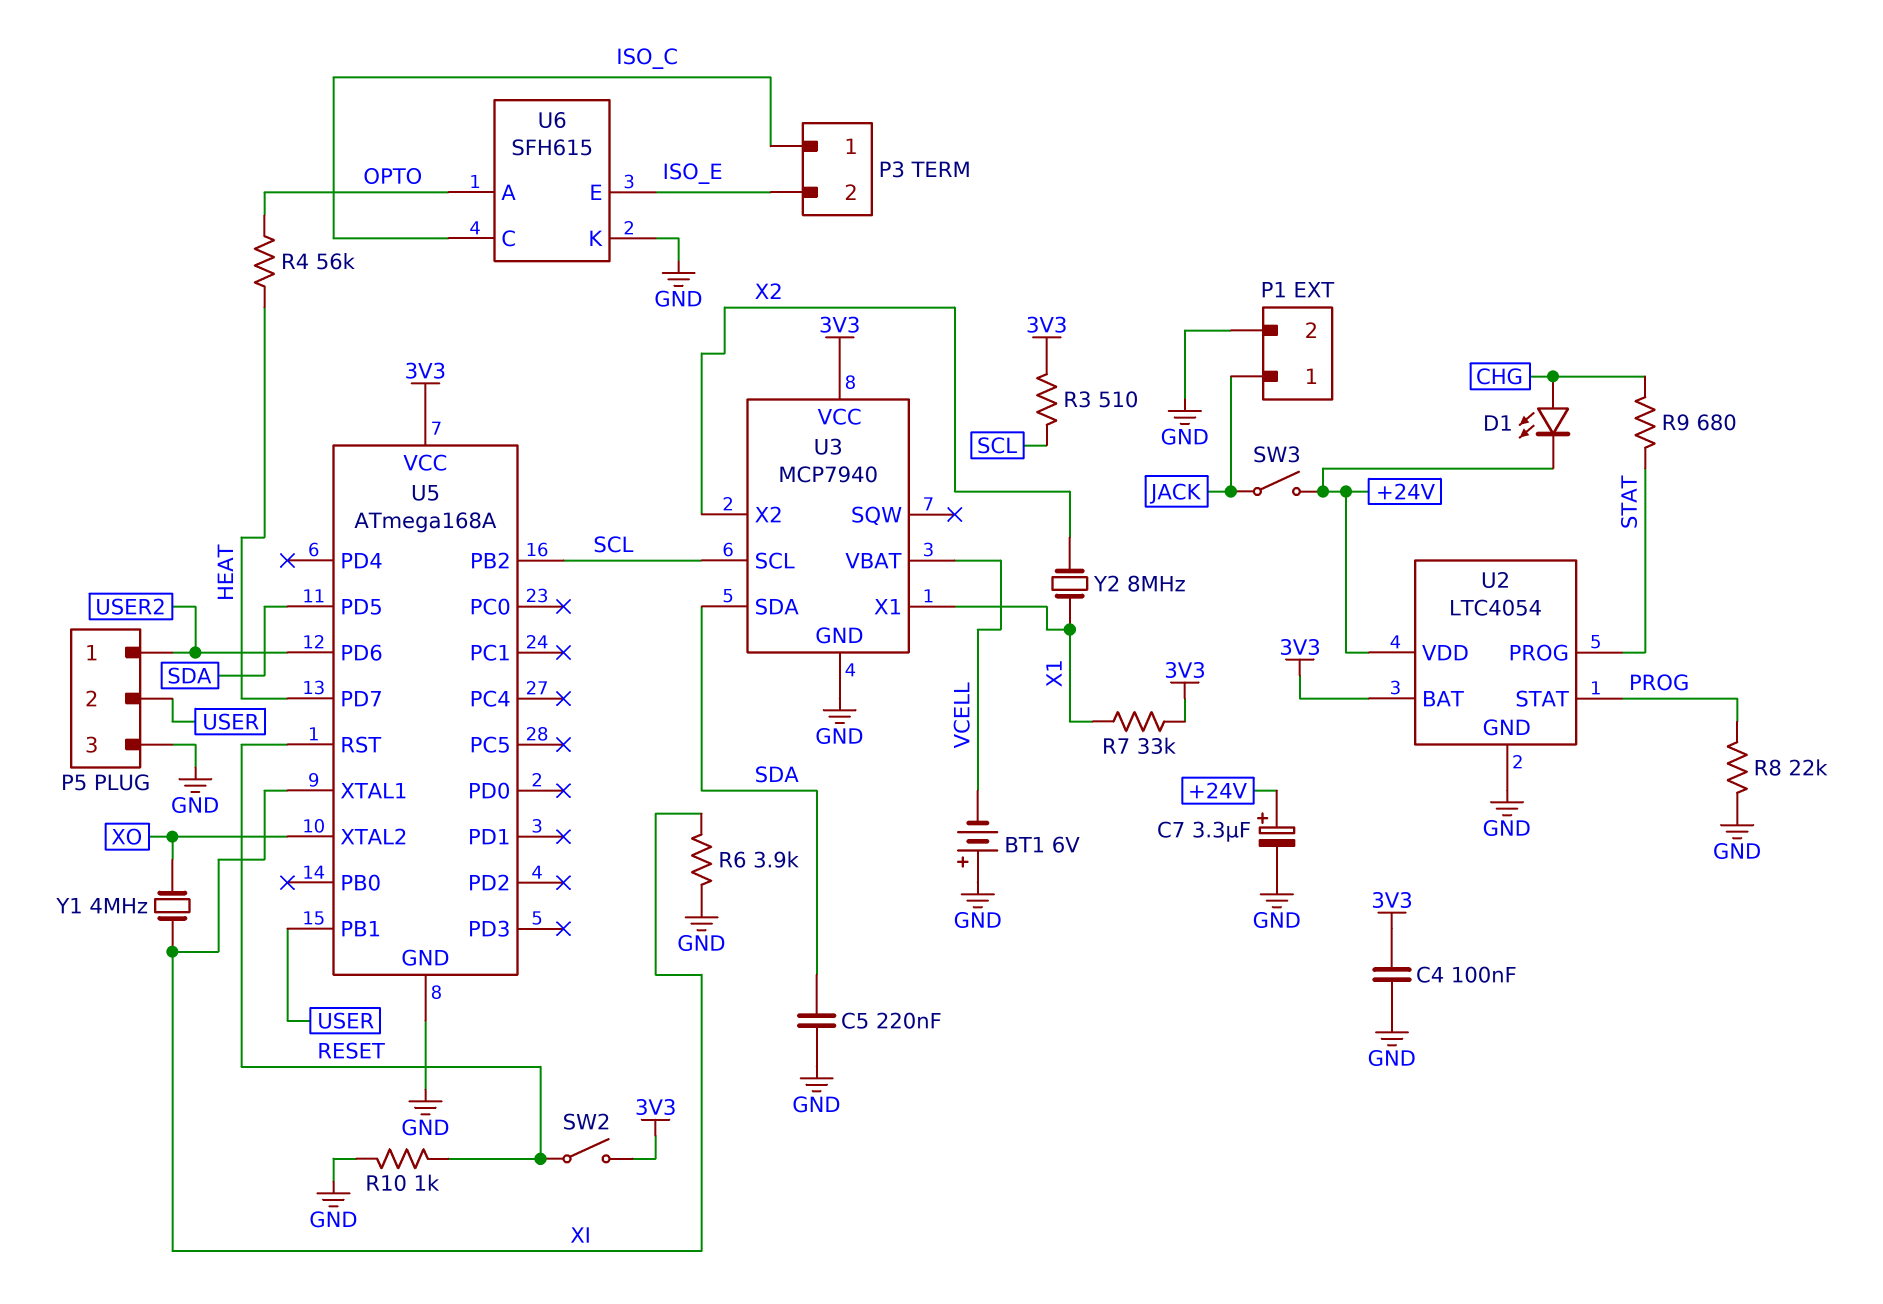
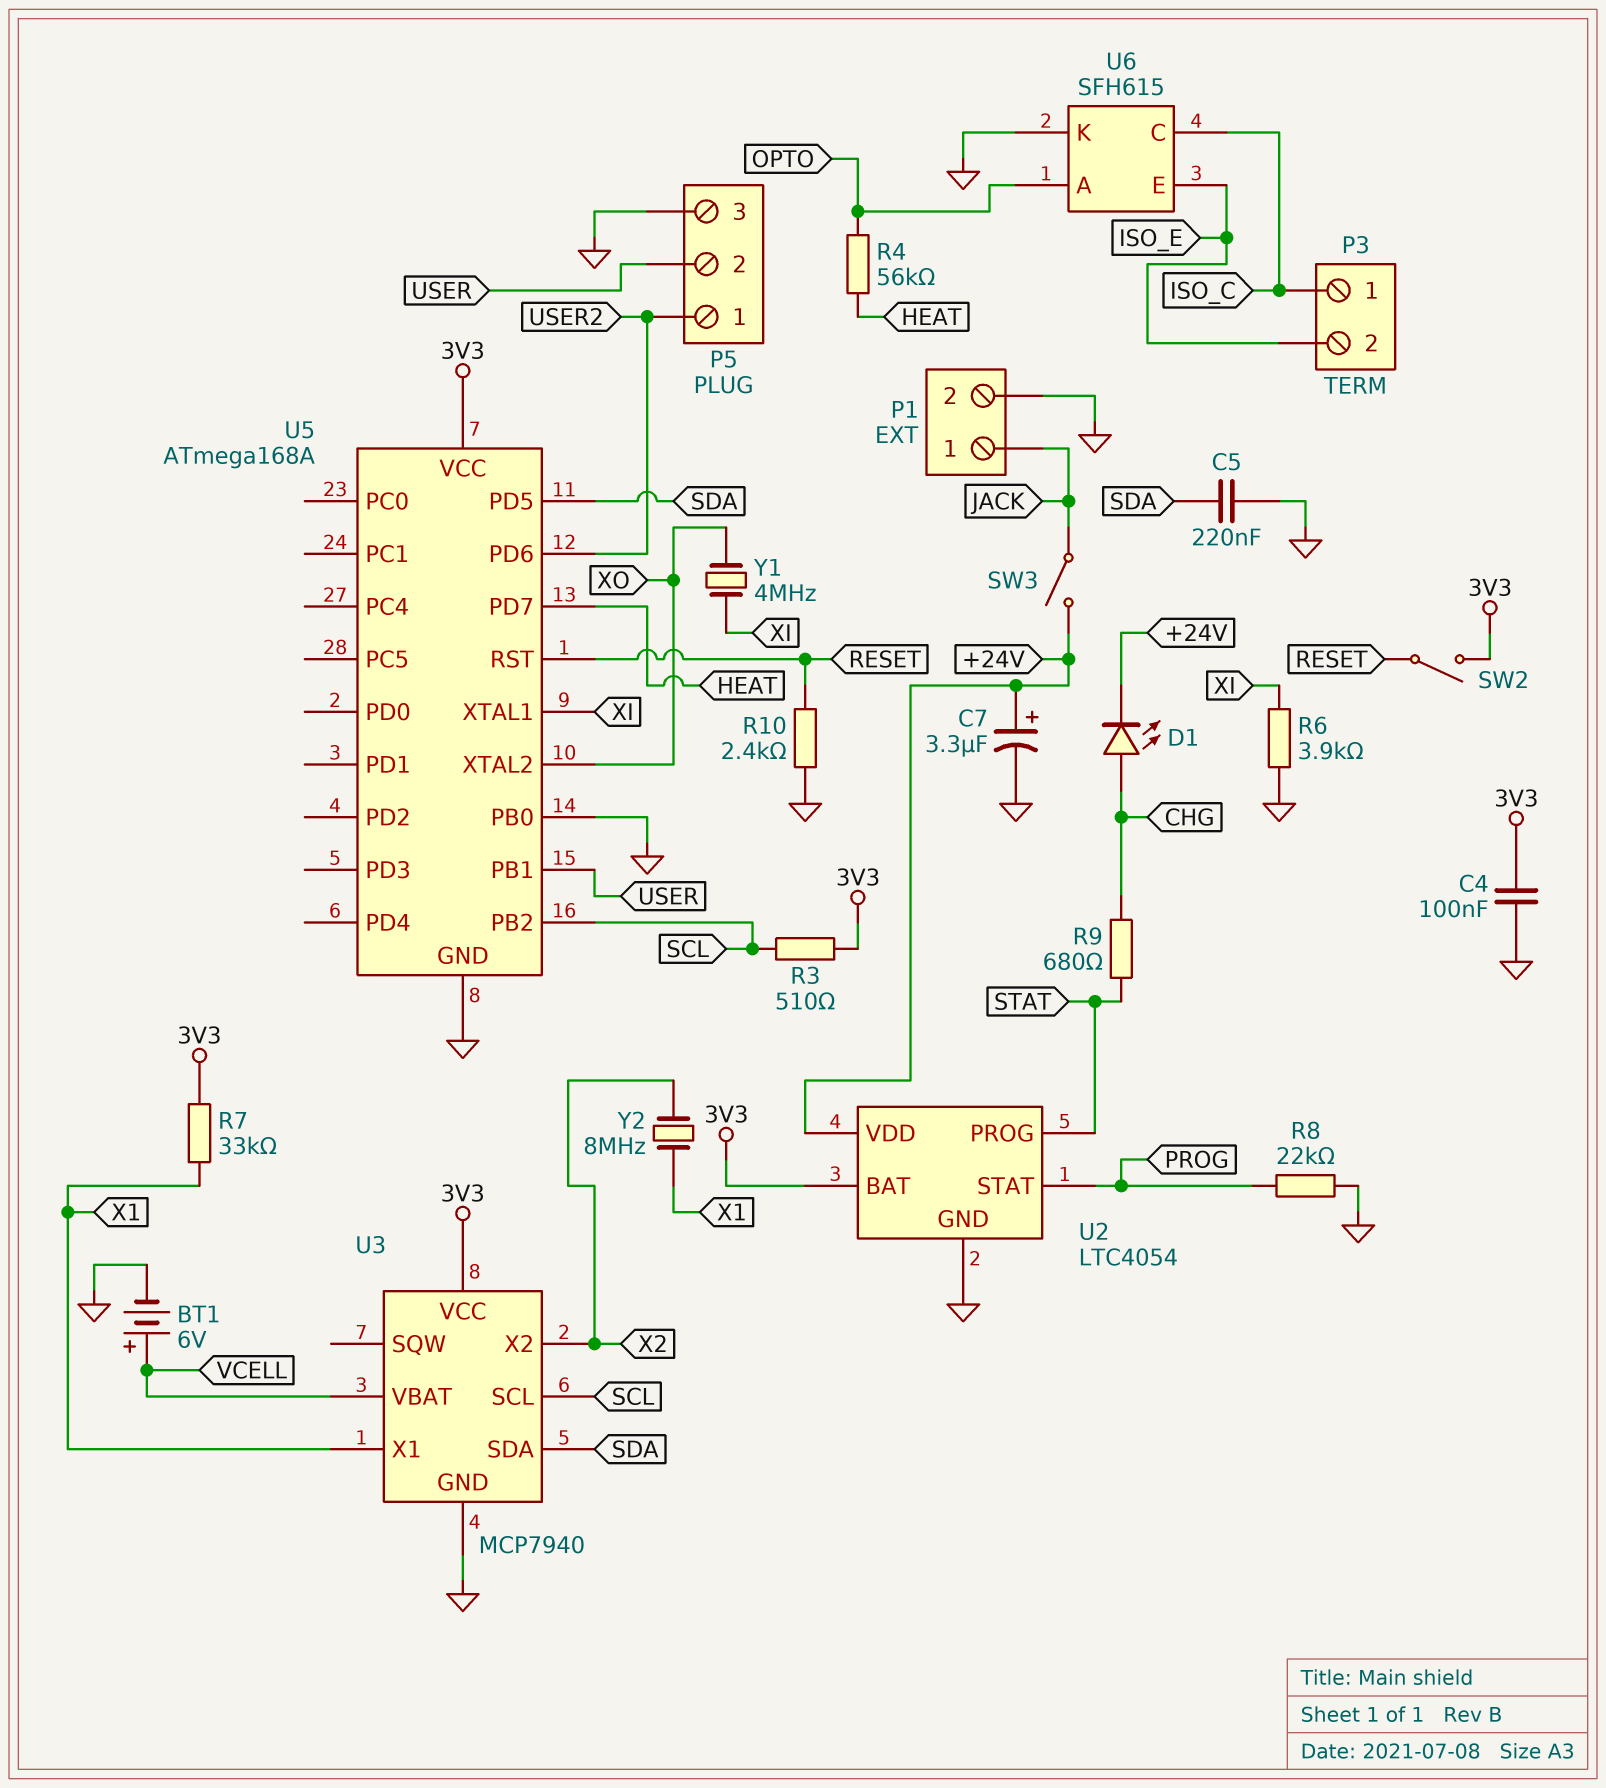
BT1: 6V (plus GND, minus VCELL) -> 6V (plus VCELL, minus GND)
R10: 1k (GND, RESET) -> 2.4k (GND, RESET)
U5 pin PB0: none -> GND

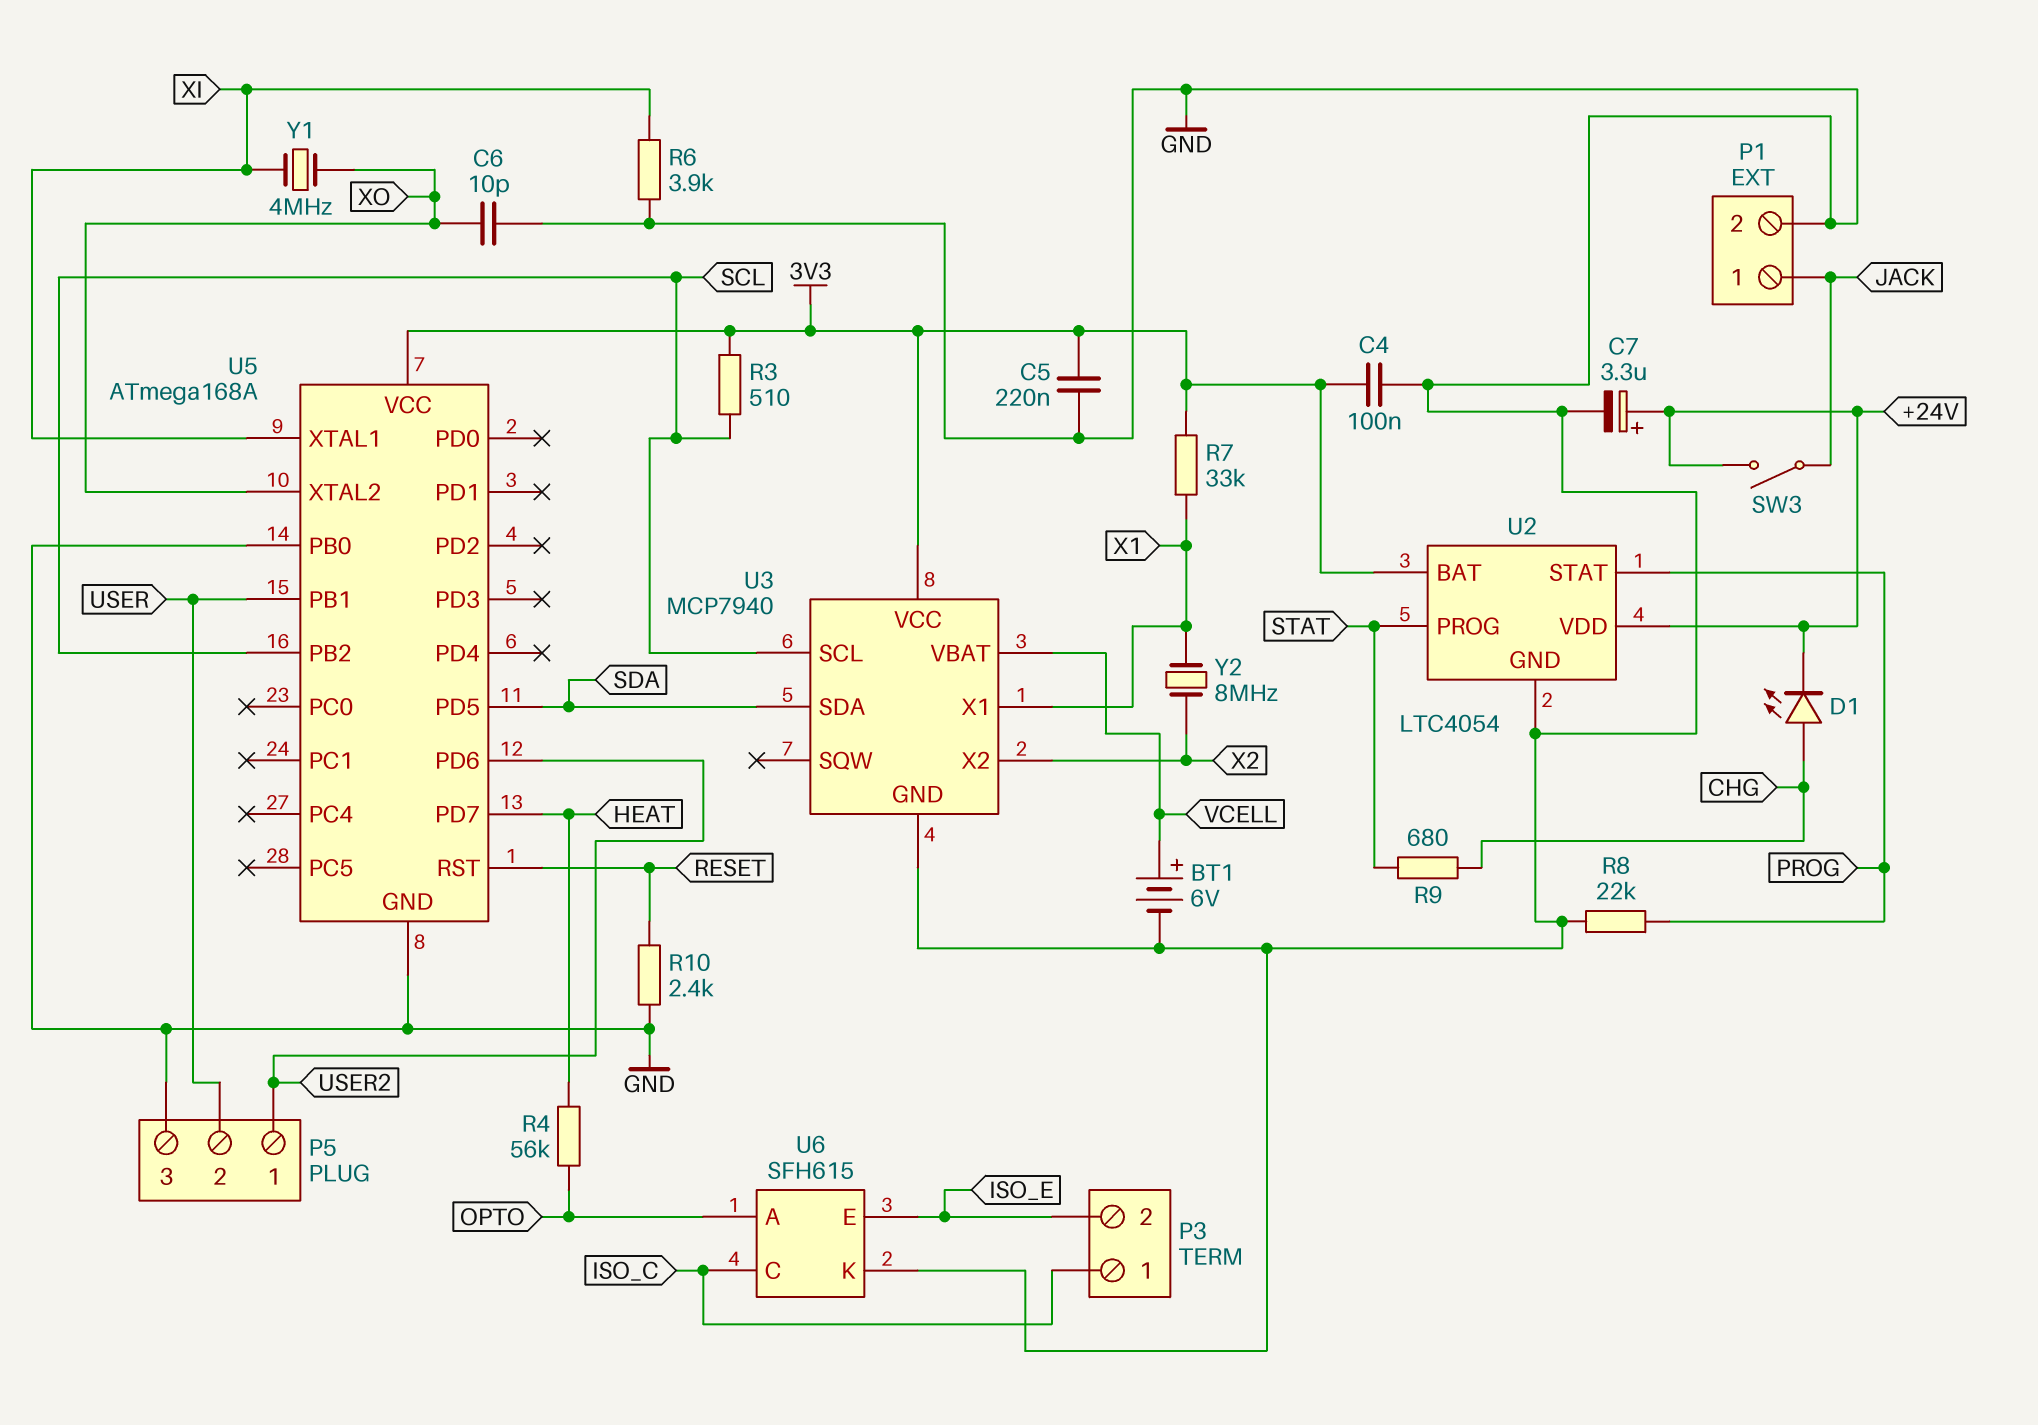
C5: 220nF (GND, SDA) -> 220nF (3V3, GND)
C6: none -> 10pF (GND, XO)
SW2: switch (3V3, RESET) -> none

